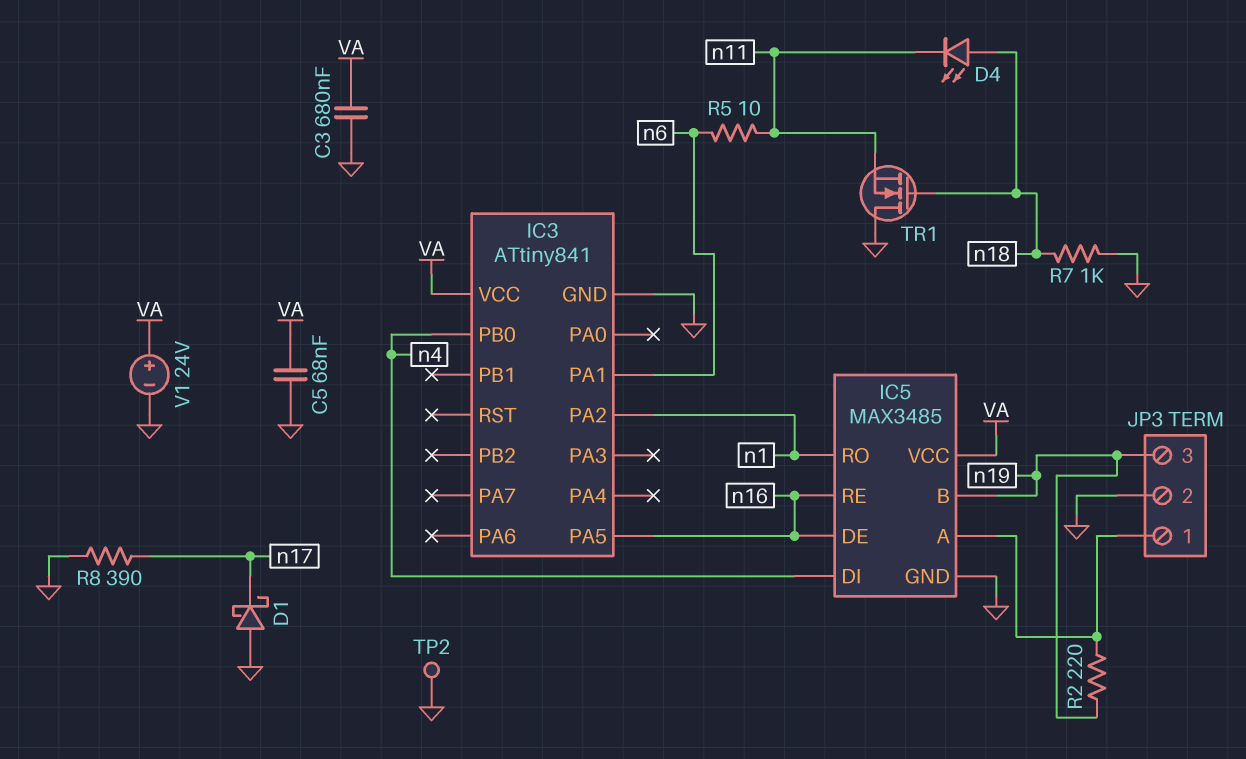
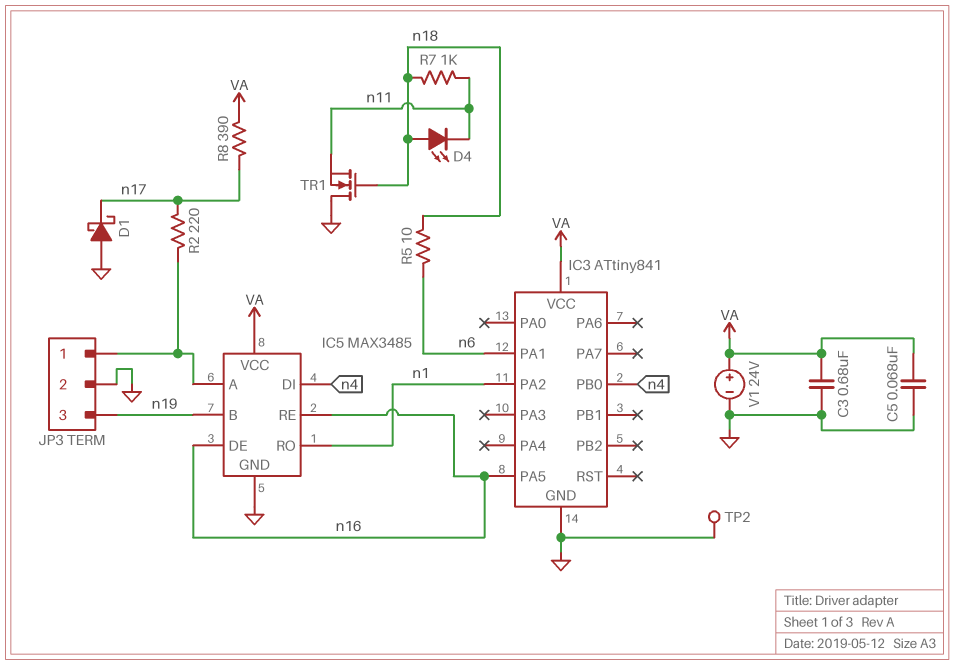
R2: 220 (IC5/A, n19) -> 220 (IC5/A, n17)
R5: 10 (n6, n11) -> 10 (n6, n18)
R7: 1k (GND, n18) -> 1k (n11, n18)
R8: 390 (GND, n17) -> 390 (VA, n17)

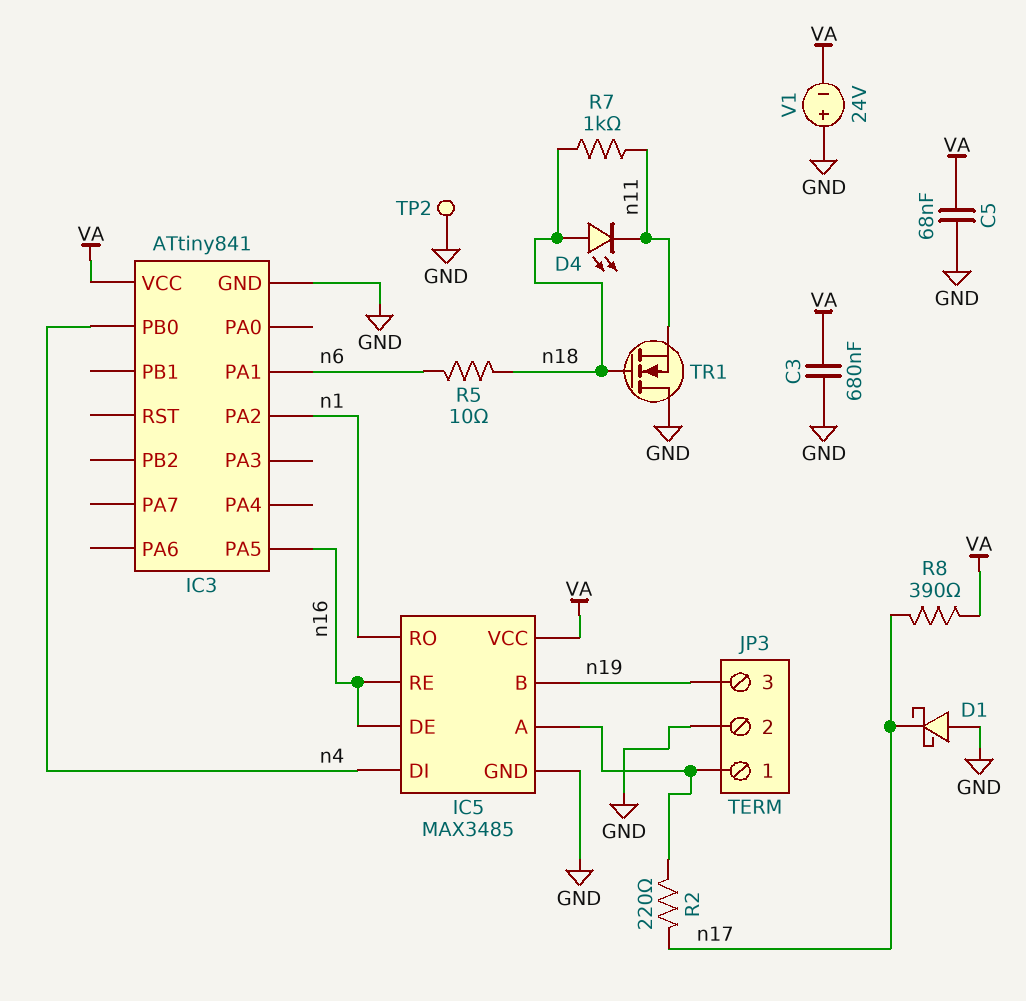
V1: 24V (plus VA, minus GND) -> 24V (plus GND, minus VA)

